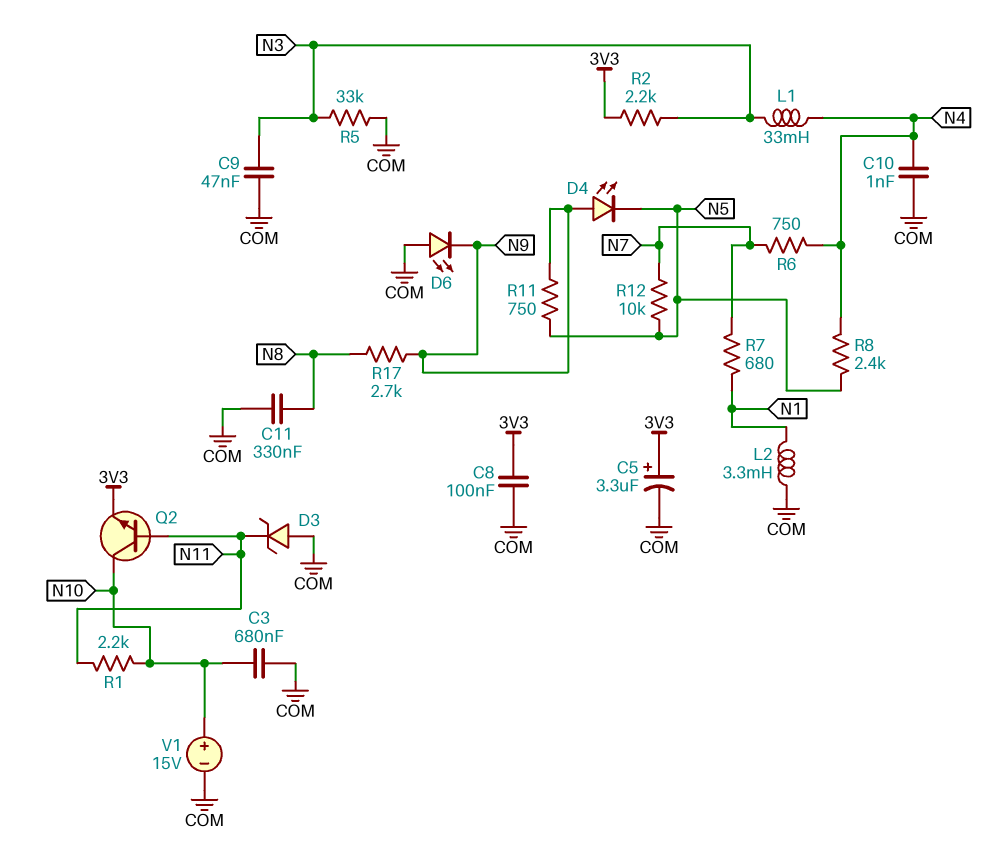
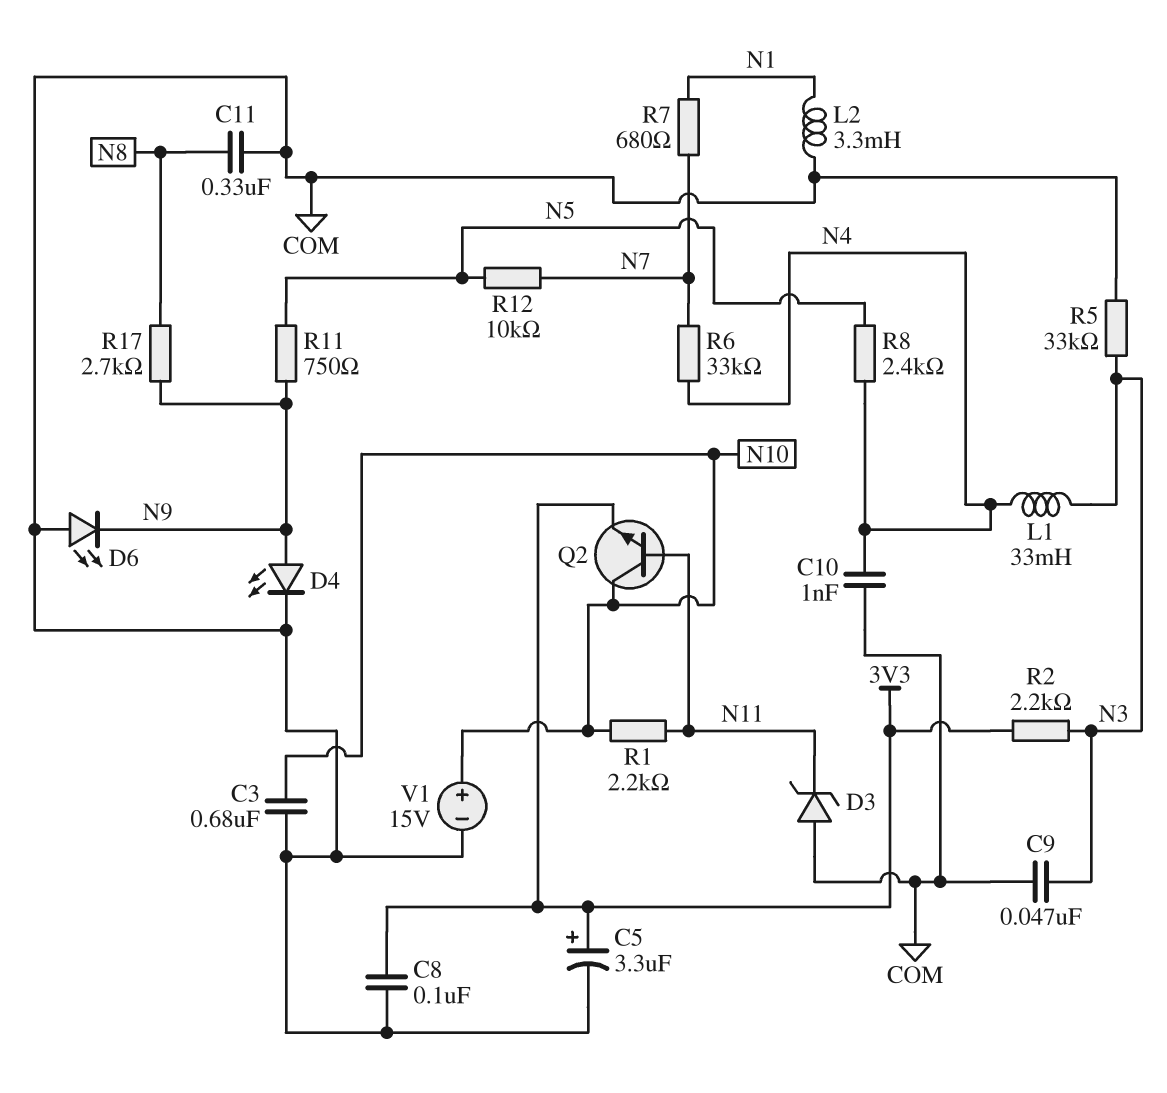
D4: LED (A N9, K N5) -> LED (A N9, K COM)
R6: 750 (N4, N7) -> 33k (N4, N7)

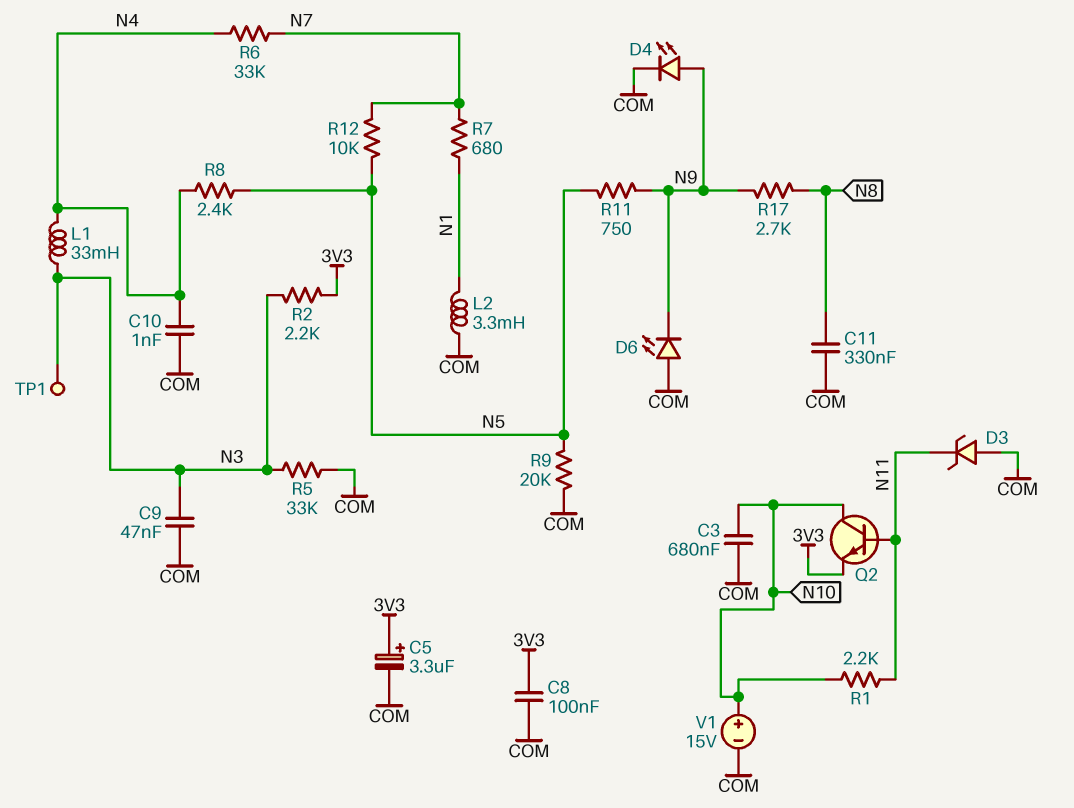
R9: none -> 20k (COM, N5)
TP1: none -> test point (N3)

